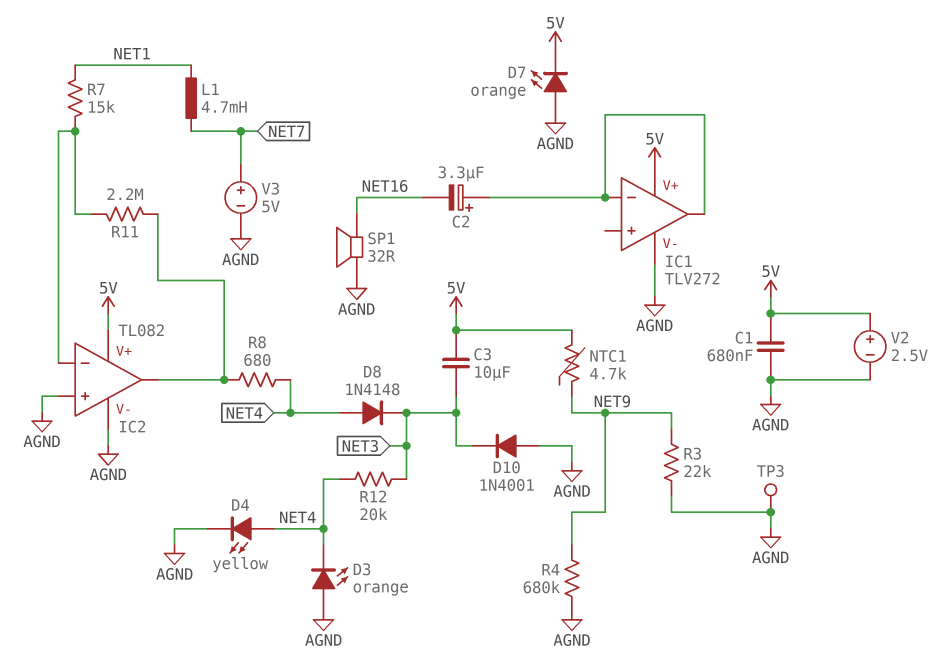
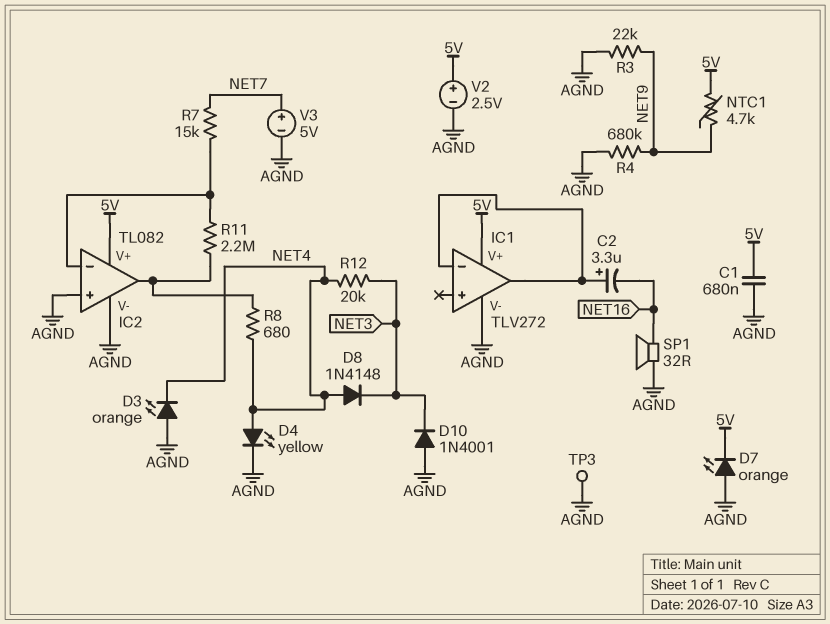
C3: 10uF (5V, NET3) -> none
L1: 4.7mH (NET1, NET7) -> none
R7: 15k (IC2/in-, NET1) -> 15k (IC2/in-, NET7)

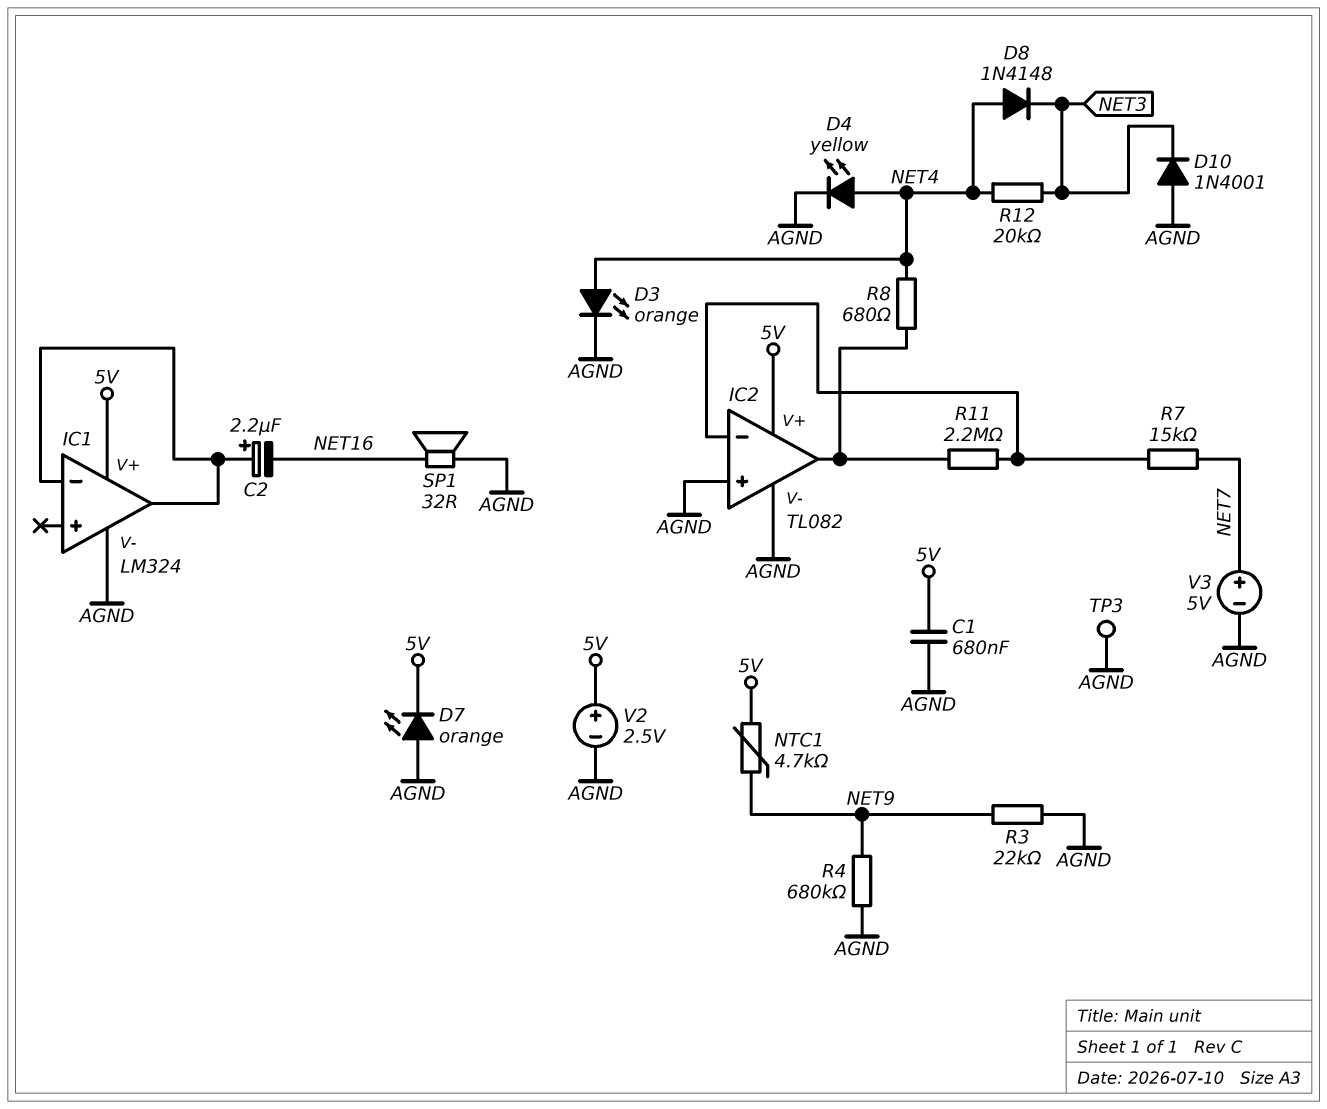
C2: 3.3uF (plus IC1/in-, minus NET16) -> 2.2uF (plus IC1/in-, minus NET16)
D3: LED orange (A AGND, K NET4) -> LED orange (A NET4, K AGND)
IC1: TLV272 -> LM324

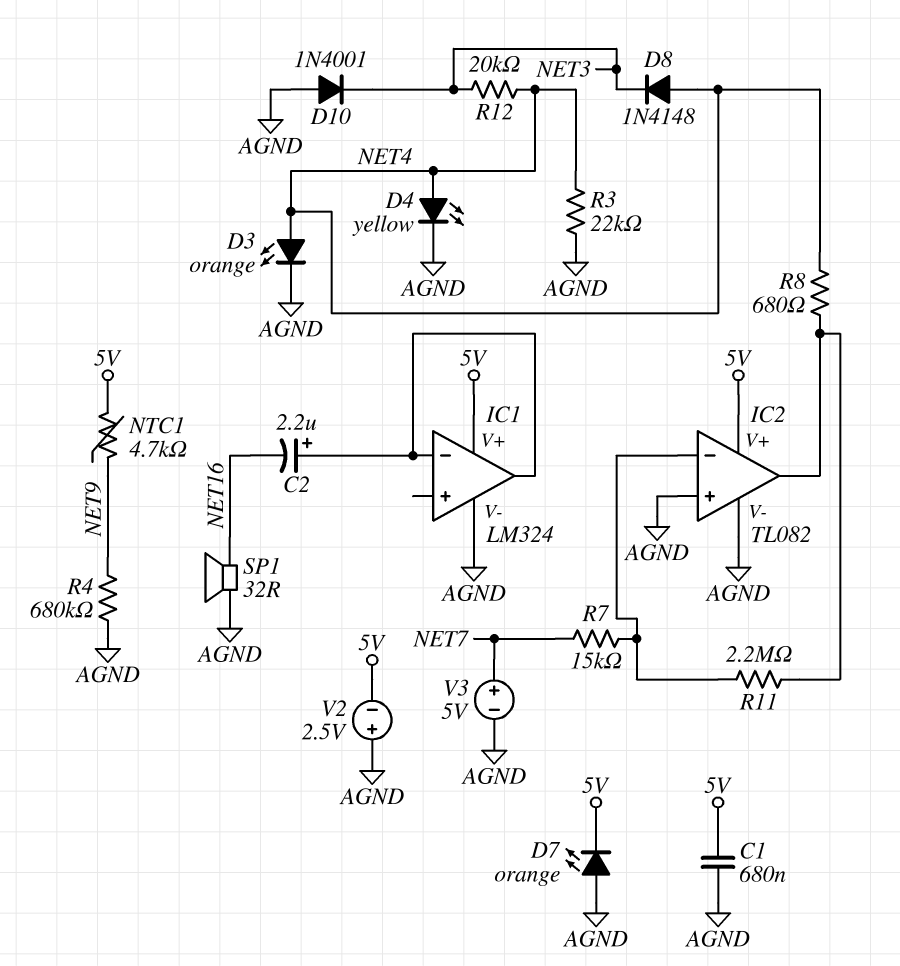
R3: 22k (AGND, NET9) -> 22k (AGND, NET4)
TP3: test point (AGND) -> none
V2: 2.5V (plus 5V, minus AGND) -> 2.5V (plus AGND, minus 5V)

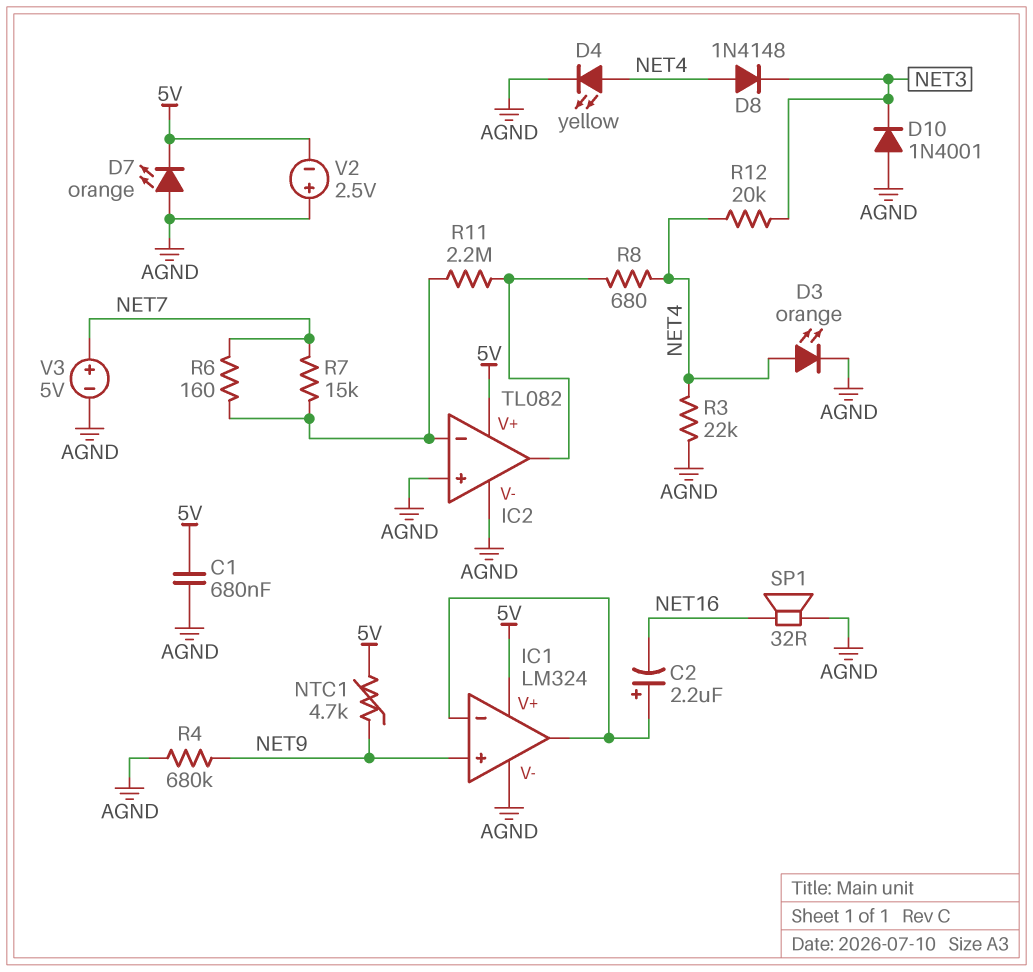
IC1 pin in+: none -> NET9
R6: none -> 160 (IC2/in-, NET7)

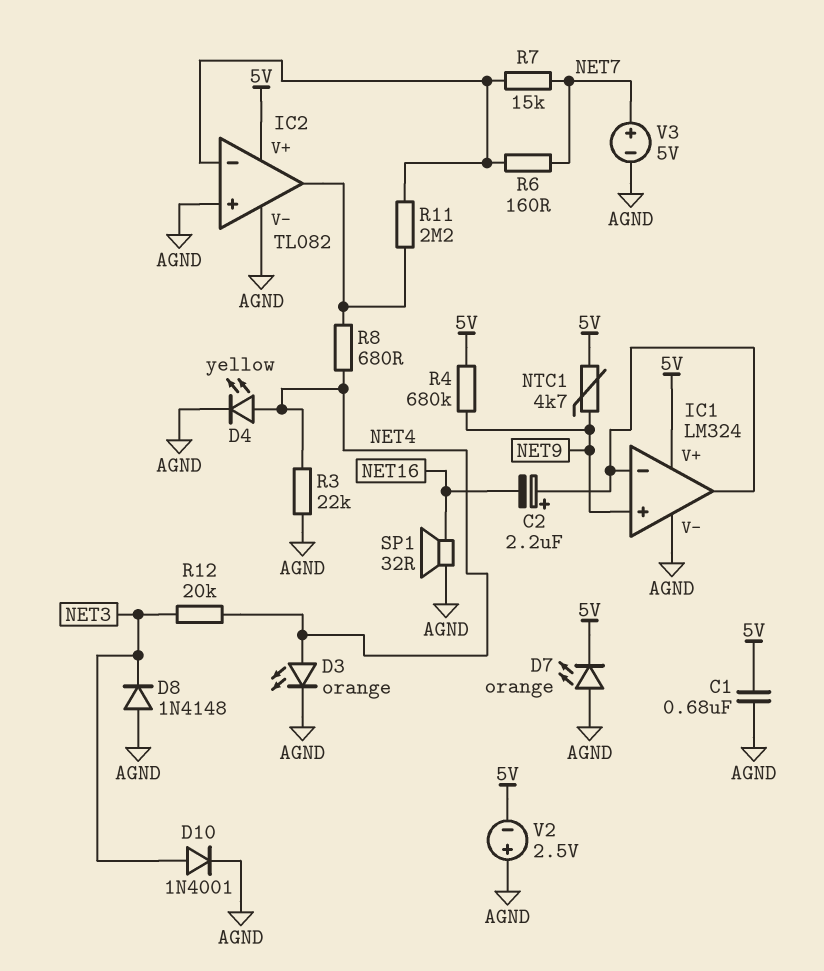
D8: diode 1N4148 (A NET4, K NET3) -> diode 1N4148 (A AGND, K NET3)
D10: diode 1N4001 (A AGND, K NET3) -> diode 1N4001 (A NET3, K AGND)
R4: 680k (AGND, NET9) -> 680k (5V, NET9)

